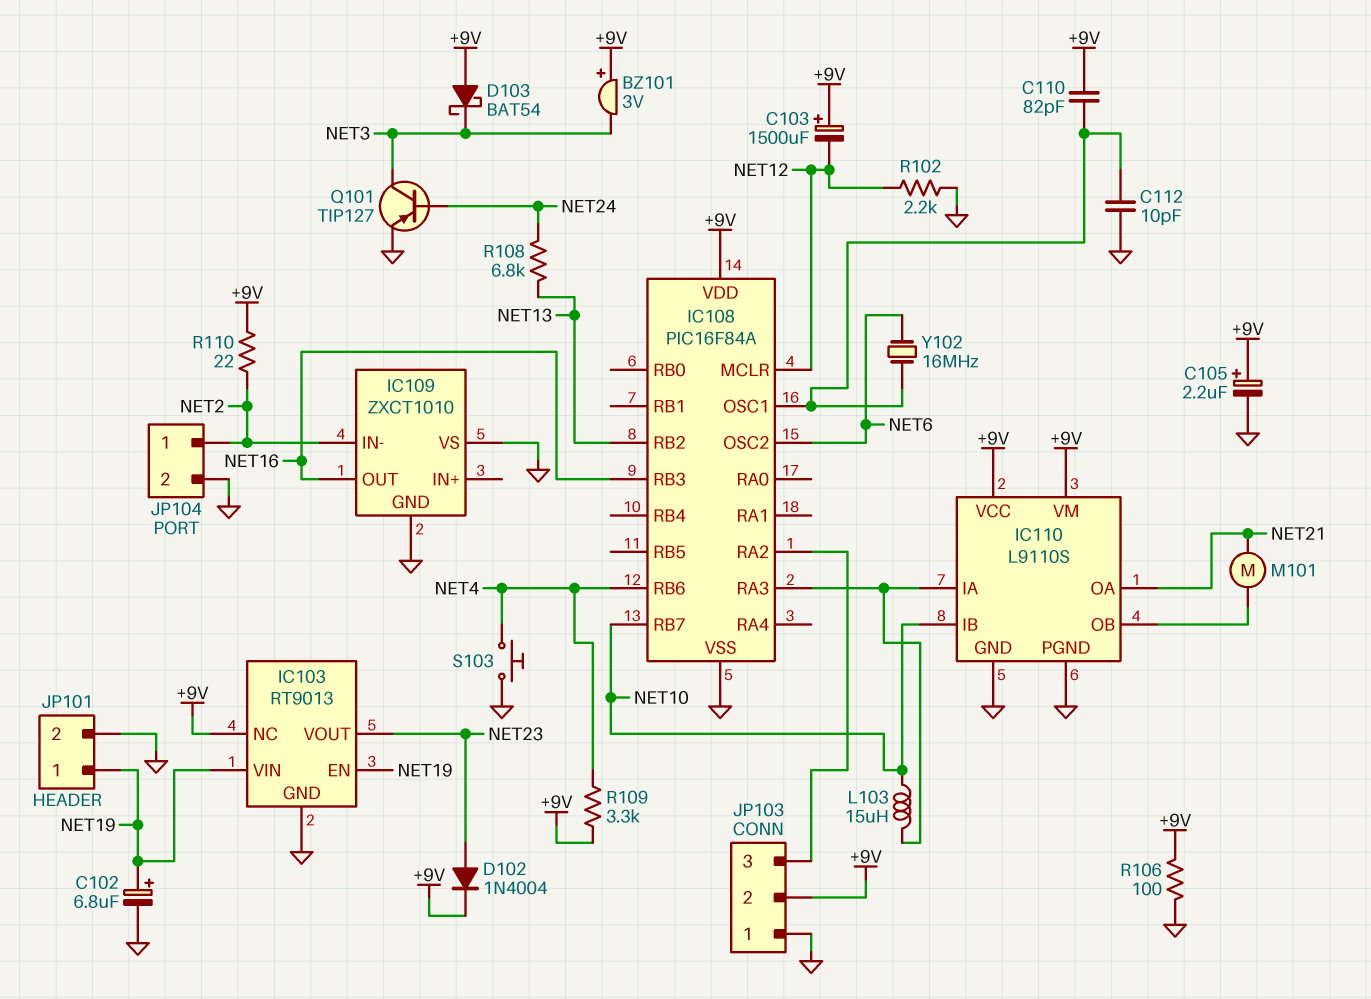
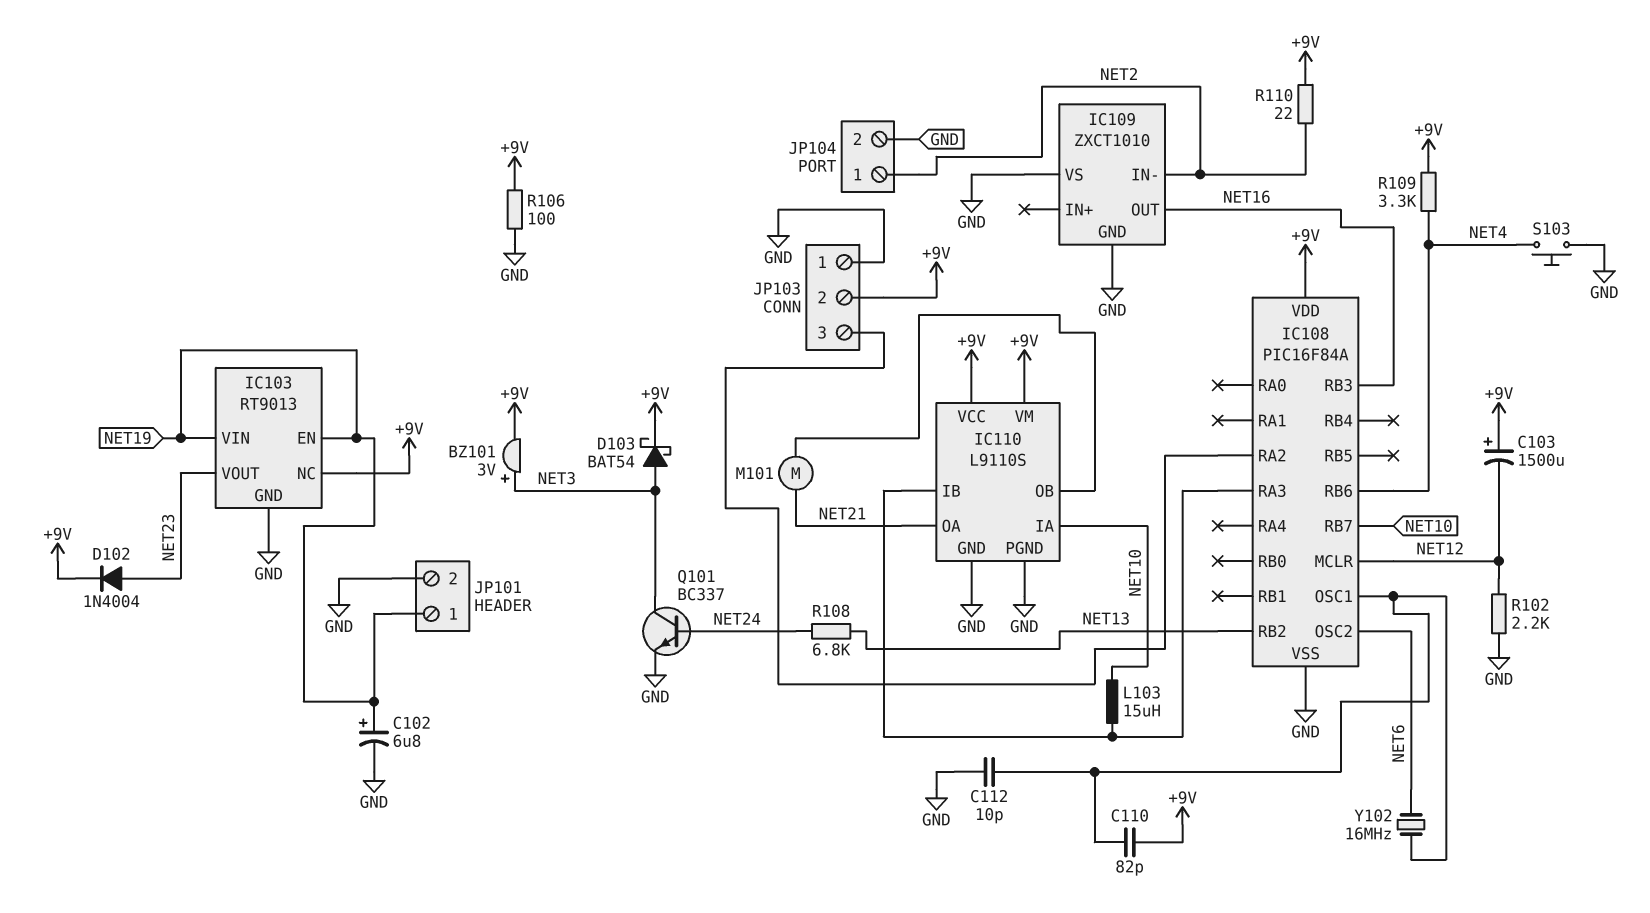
BZ101: buzzer 3V (plus +9V, minus NET3) -> buzzer 3V (plus NET3, minus +9V)
C105: 2.2uF (plus +9V, minus GND) -> none
D103: schottky BAT54 (A +9V, K NET3) -> schottky BAT54 (A NET3, K +9V)
IC110 pin IA: IC108/RA3 -> NET10
IC110 pin IB: NET10 -> IC108/RA3
Q101: PNP TIP127 (B NET24, C NET3, E GND) -> NPN BC337 (B NET24, C NET3, E GND)

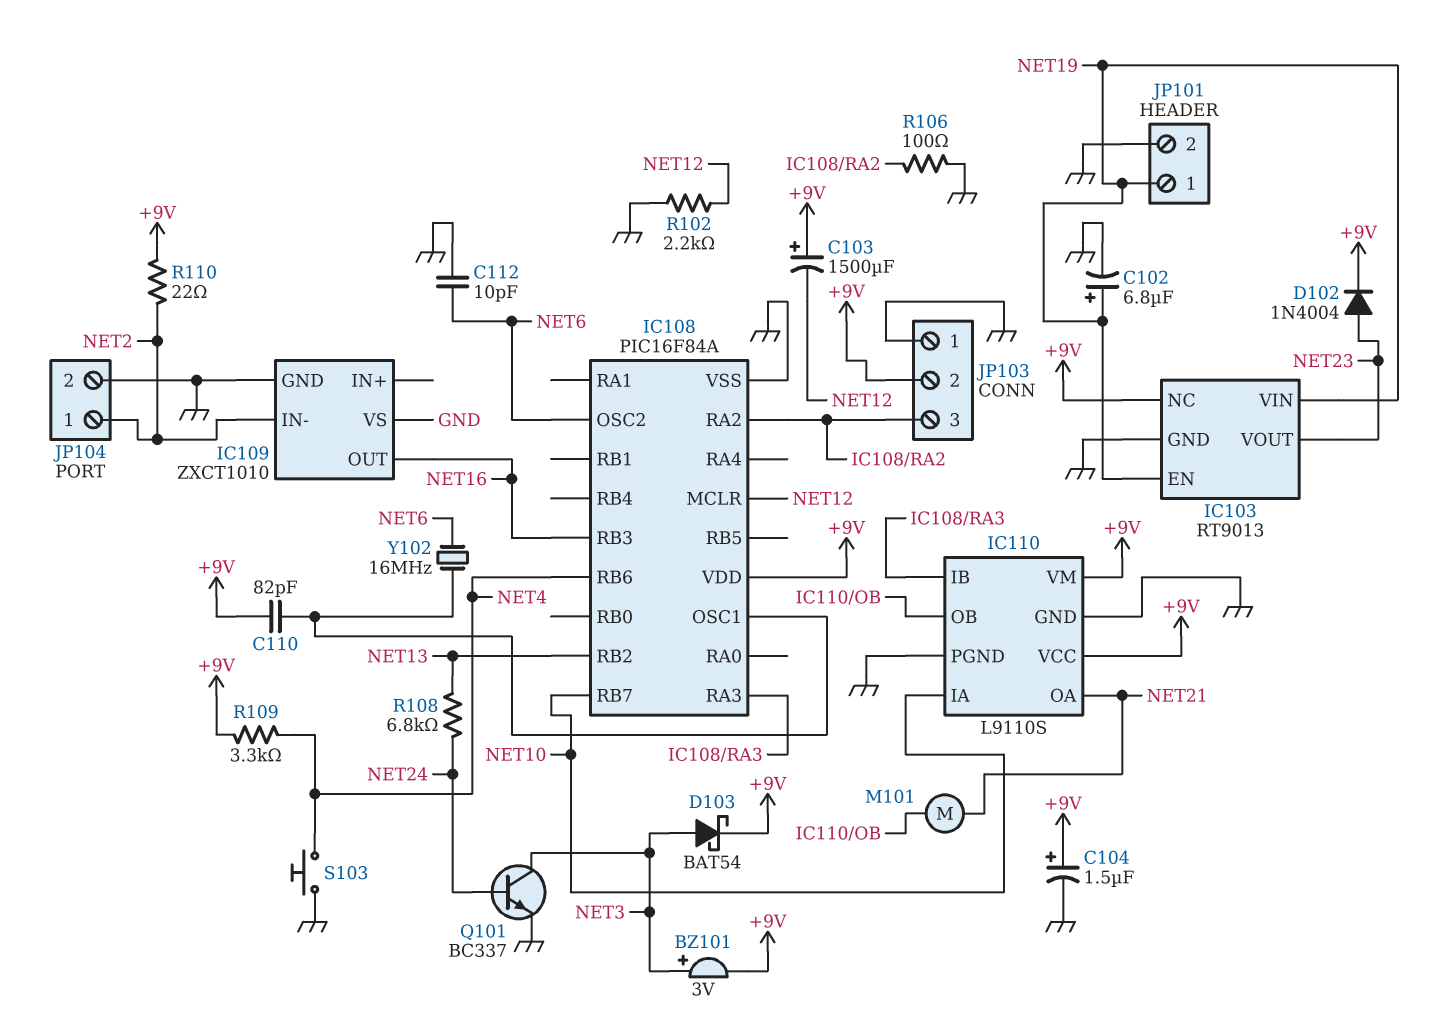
C104: none -> 1.5uF (plus +9V, minus GND)
C112: 10pF (GND, IC108/OSC1) -> 10pF (GND, NET6)
L103: 15uH (IC108/RA3, NET10) -> none
R106: 100 (+9V, GND) -> 100 (GND, IC108/RA2)

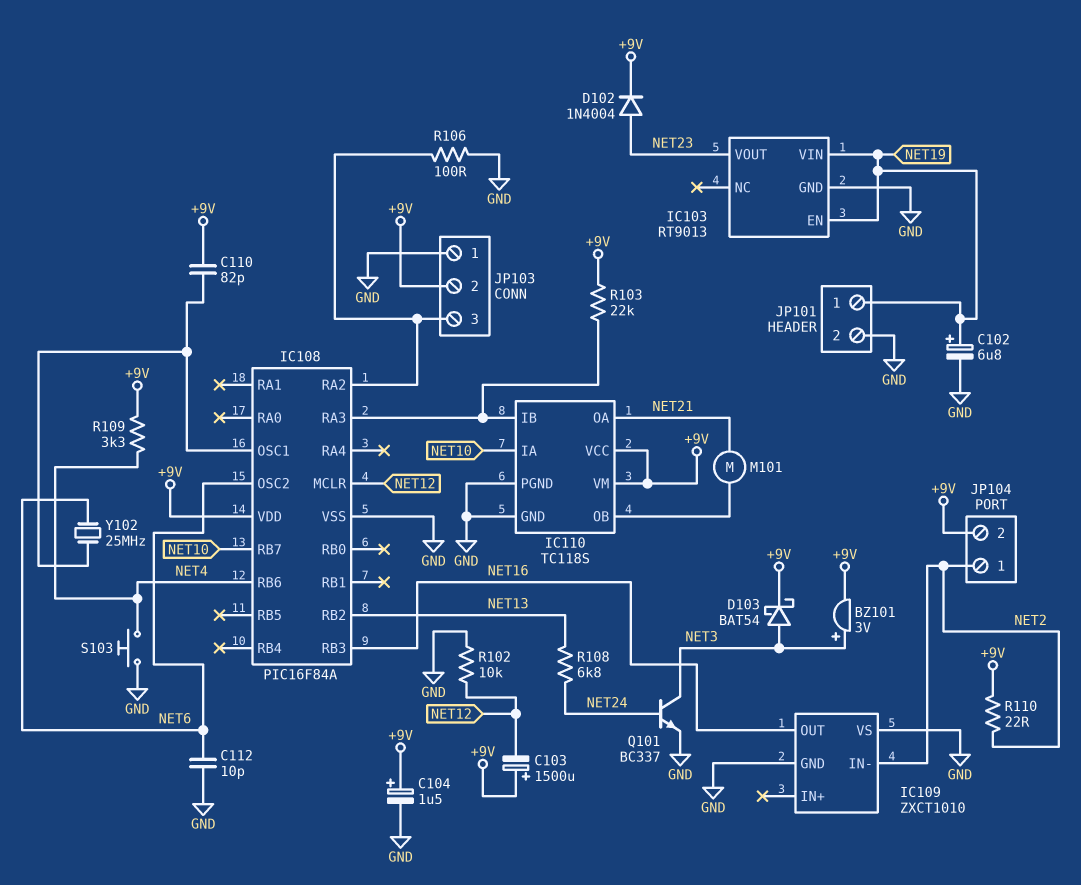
IC103 pin NC: +9V -> none
IC110: L9110S -> TC118S
JP104 pin 2: GND -> +9V
R102: 2.2k (GND, NET12) -> 10k (GND, NET12)
R103: none -> 22k (+9V, IC108/RA3)
Y102: 16MHz (IC108/OSC1, NET6) -> 25MHz (IC108/OSC1, NET6)

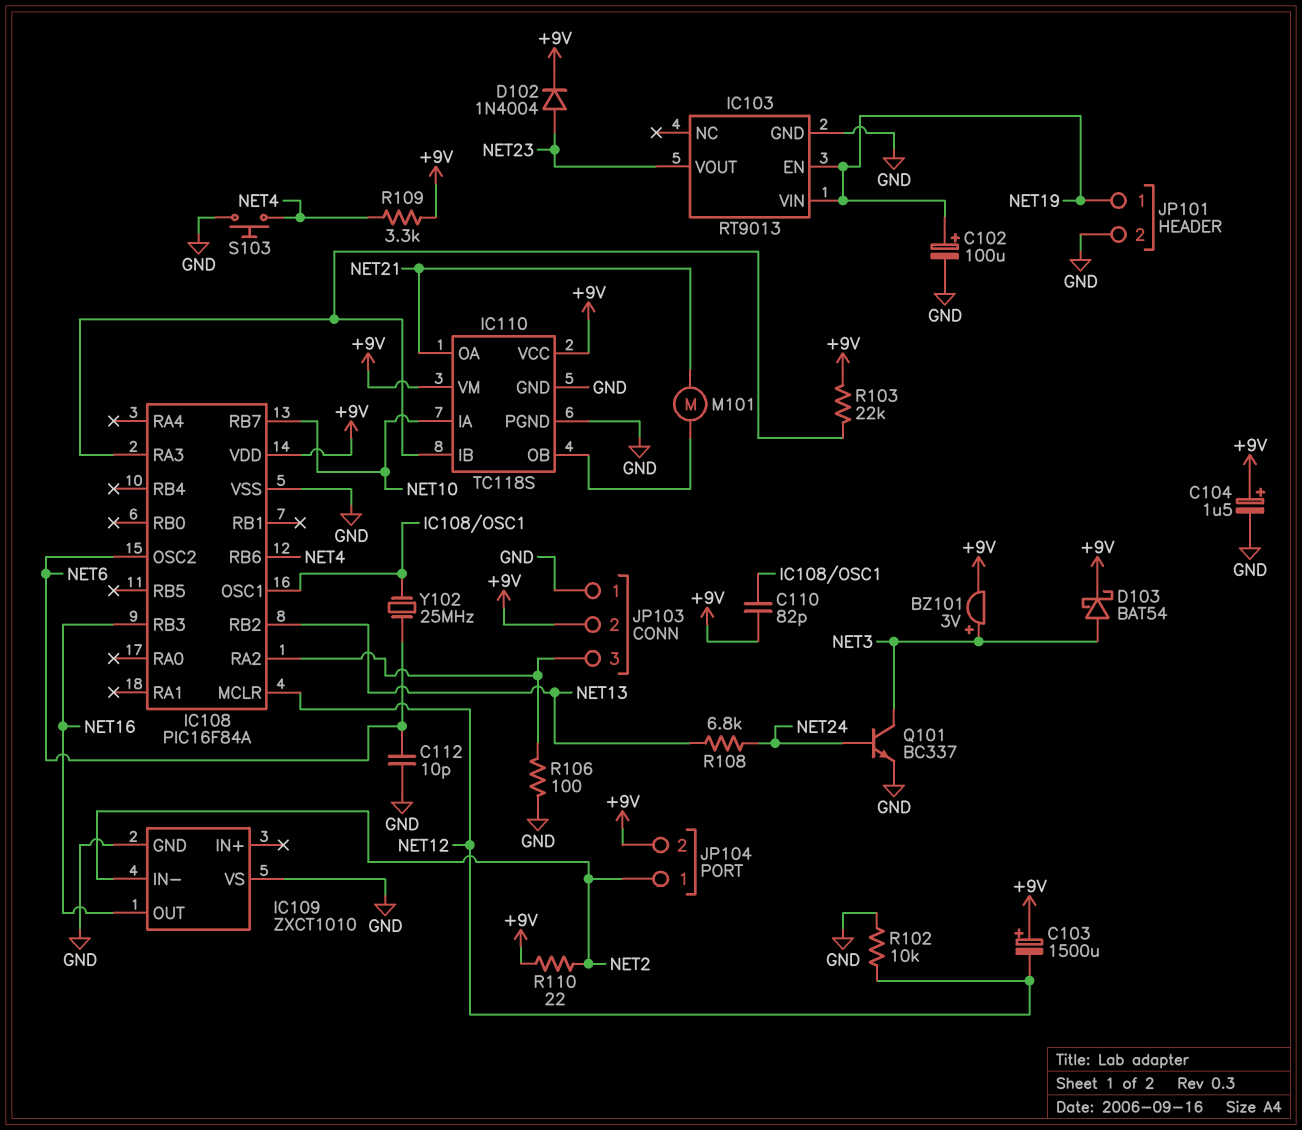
C102: 6.8uF (plus NET19, minus GND) -> 100uF (plus NET19, minus GND)

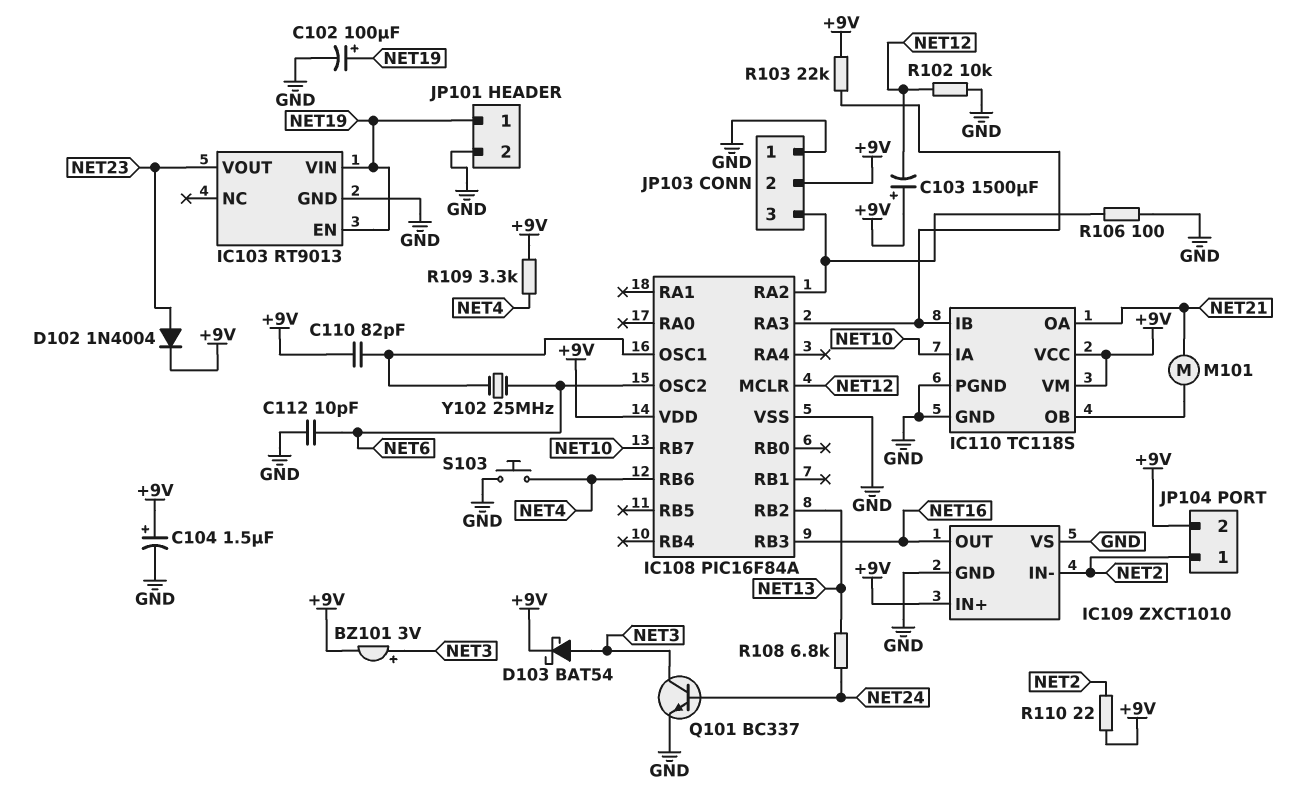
IC109 pin IN+: none -> +9V

